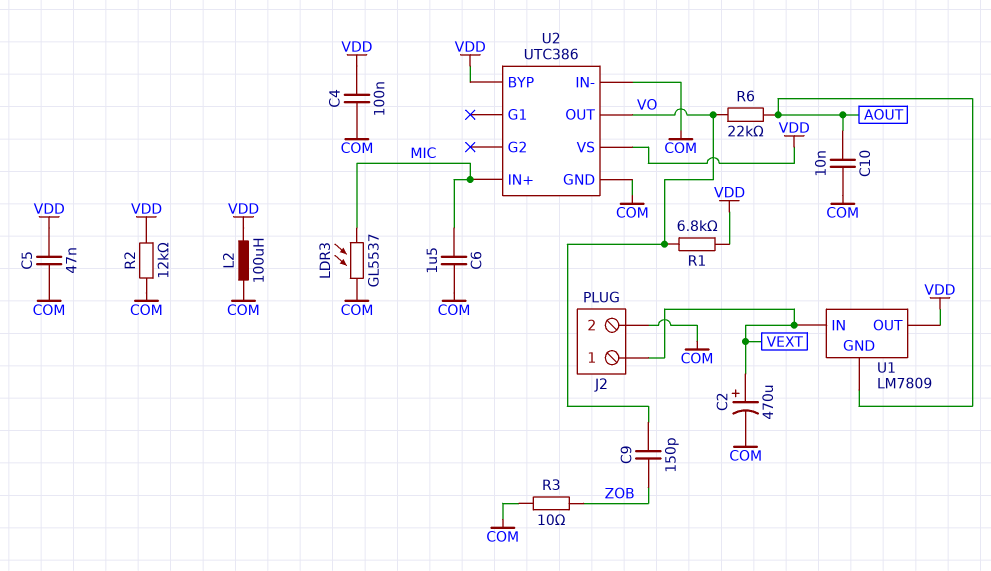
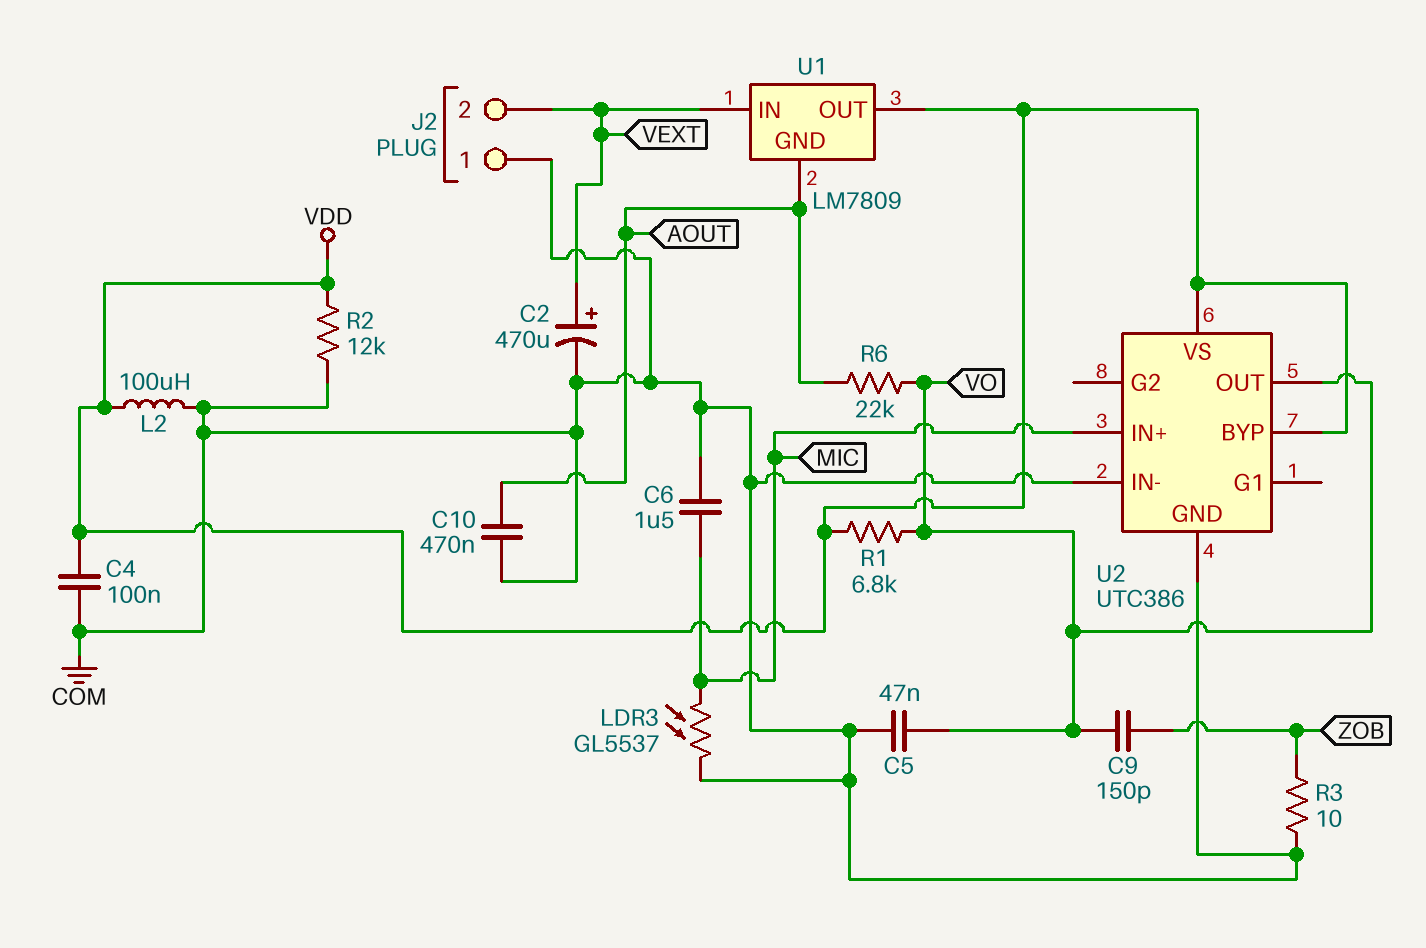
C5: 47nF (COM, VDD) -> 47nF (COM, VO)
C10: 10nF (AOUT, COM) -> 470nF (AOUT, COM)
J2 pin 1: VEXT -> COM
J2 pin 2: COM -> VEXT

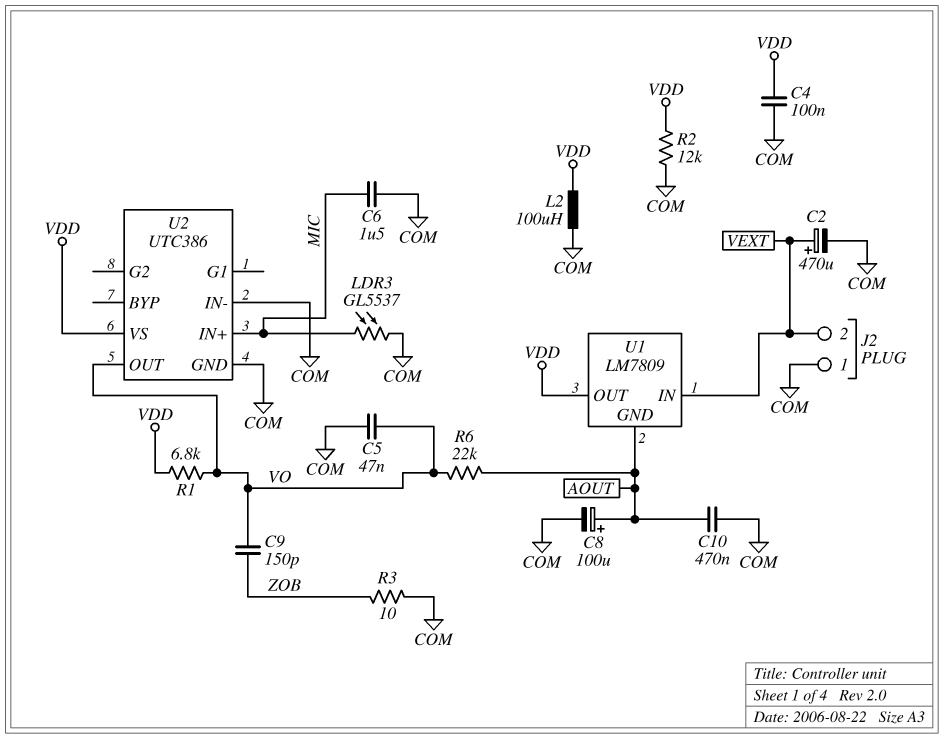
C8: none -> 100uF (plus AOUT, minus COM)
U2 pin BYP: VDD -> none

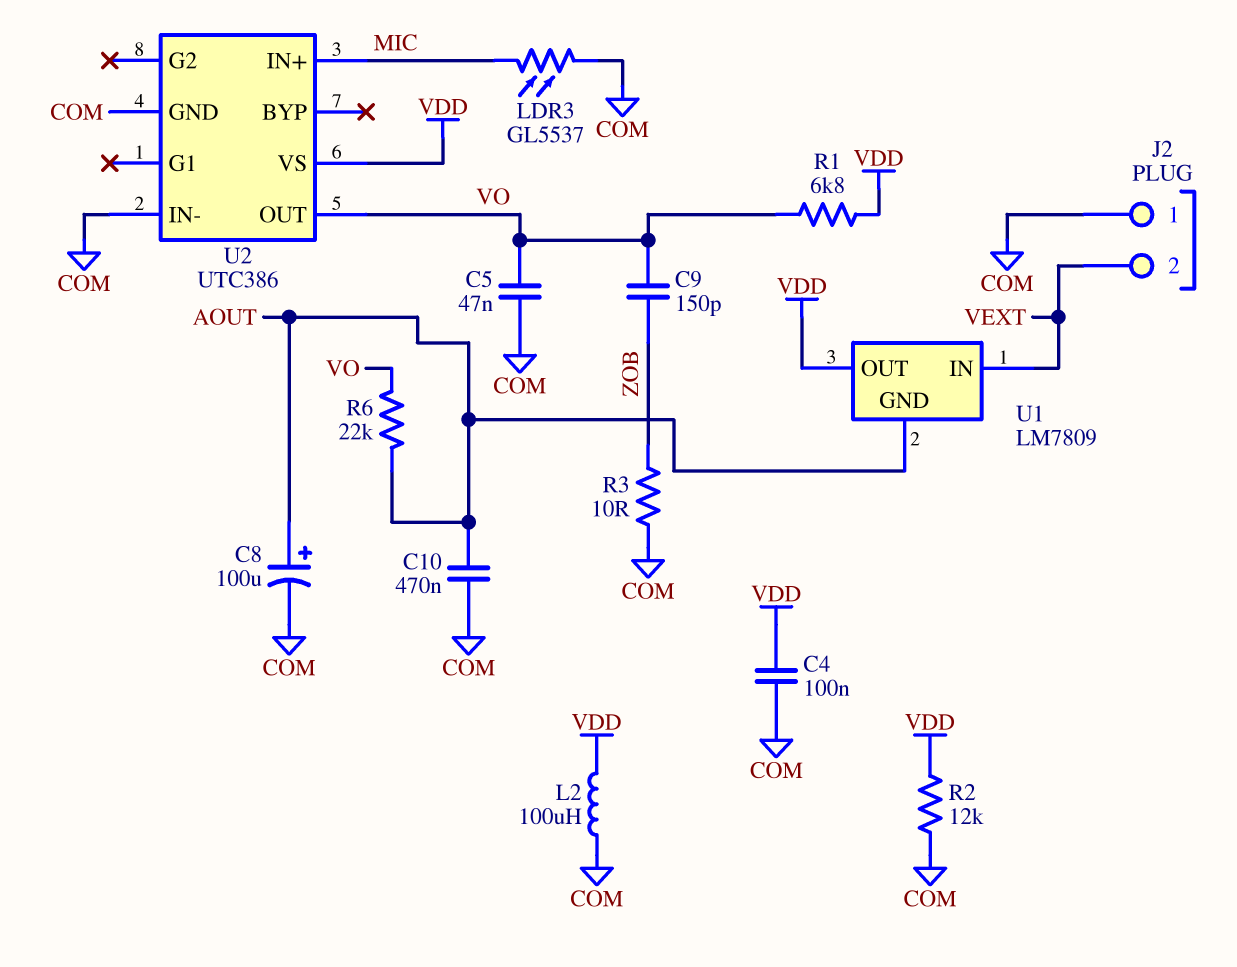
C2: 470uF (plus VEXT, minus COM) -> none
C6: 1.5uF (COM, MIC) -> none

